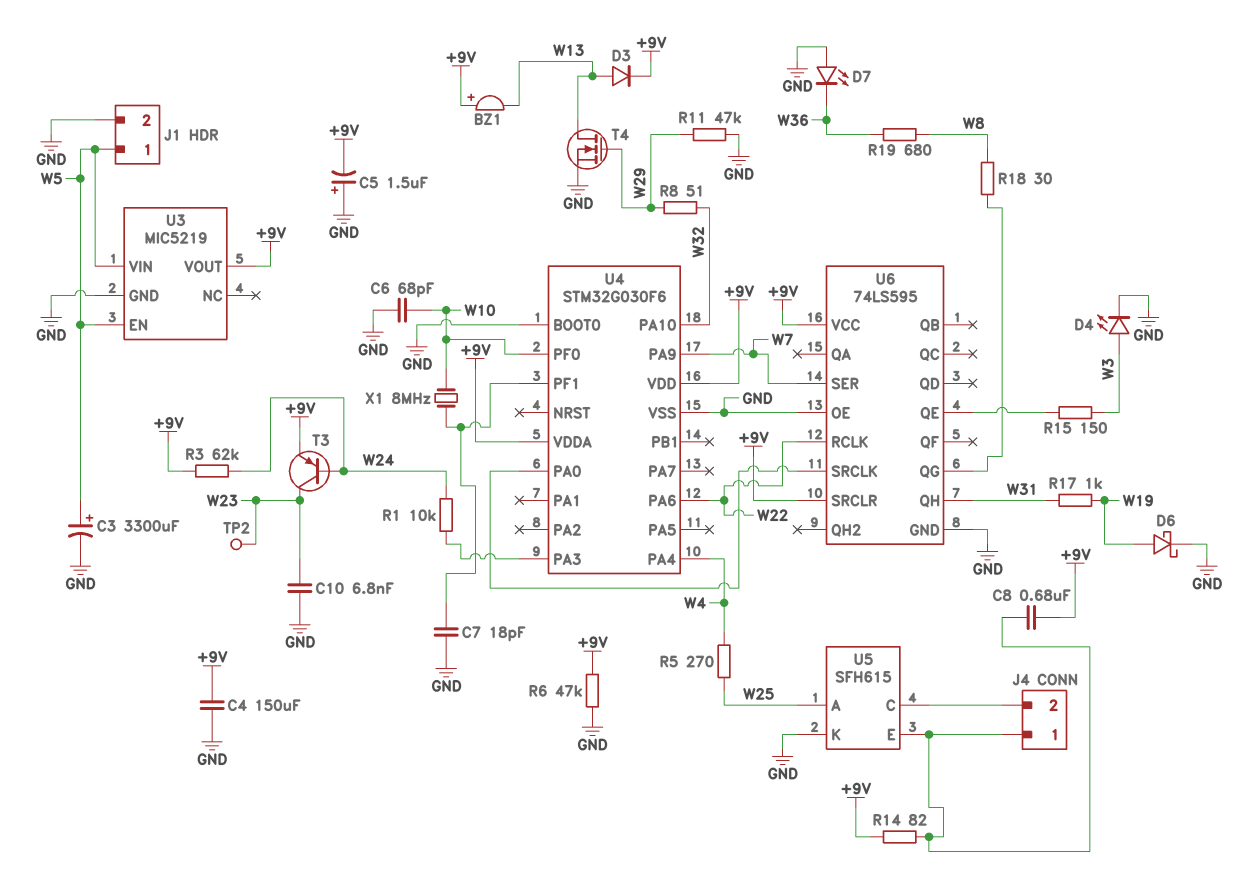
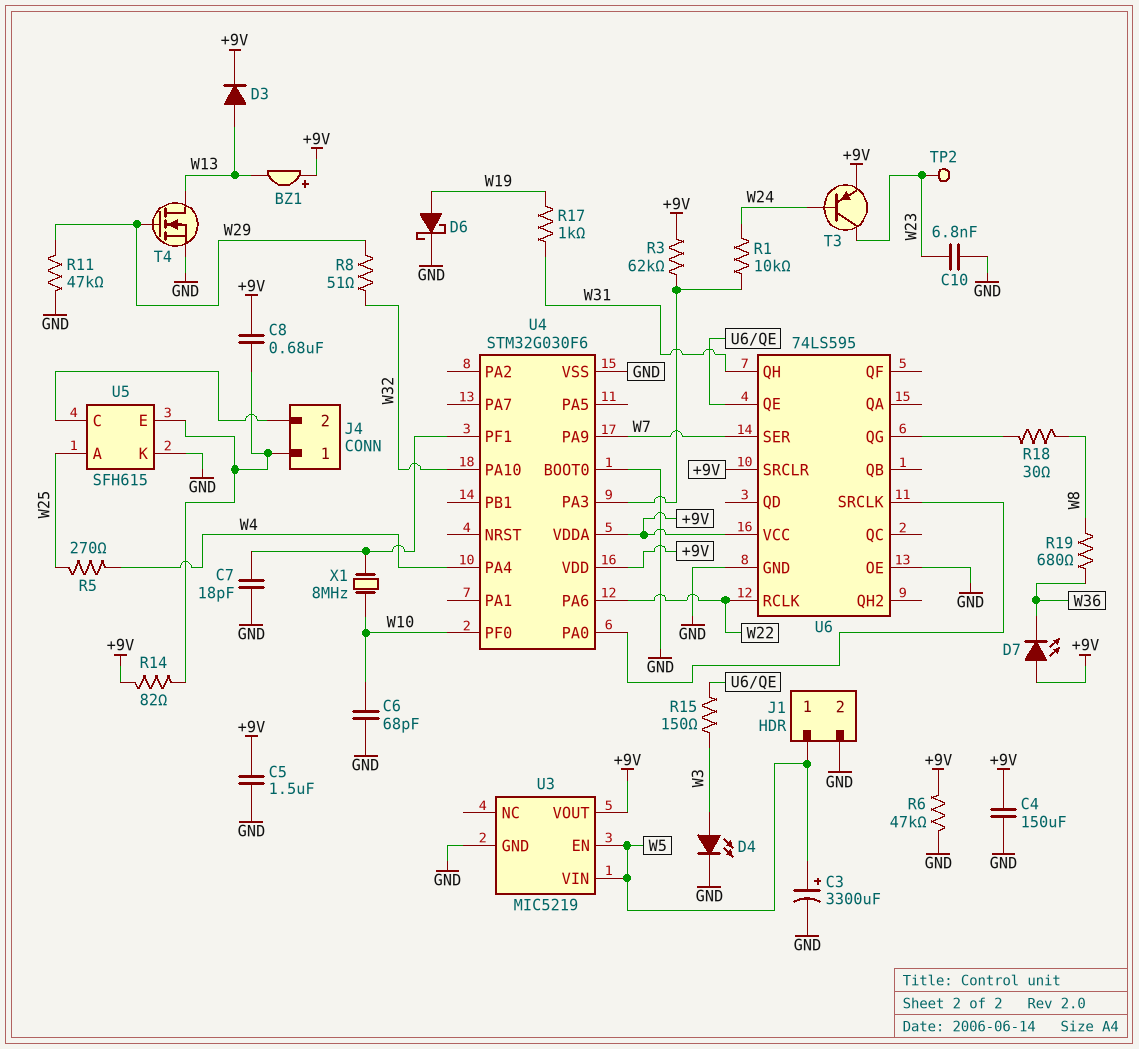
C5: 1.5uF (plus GND, minus +9V) -> 1.5uF (+9V, GND)
D7: LED (A GND, K W36) -> LED (A +9V, K W36)
R3: 62k (+9V, W24) -> 62k (+9V, U4/PA3)

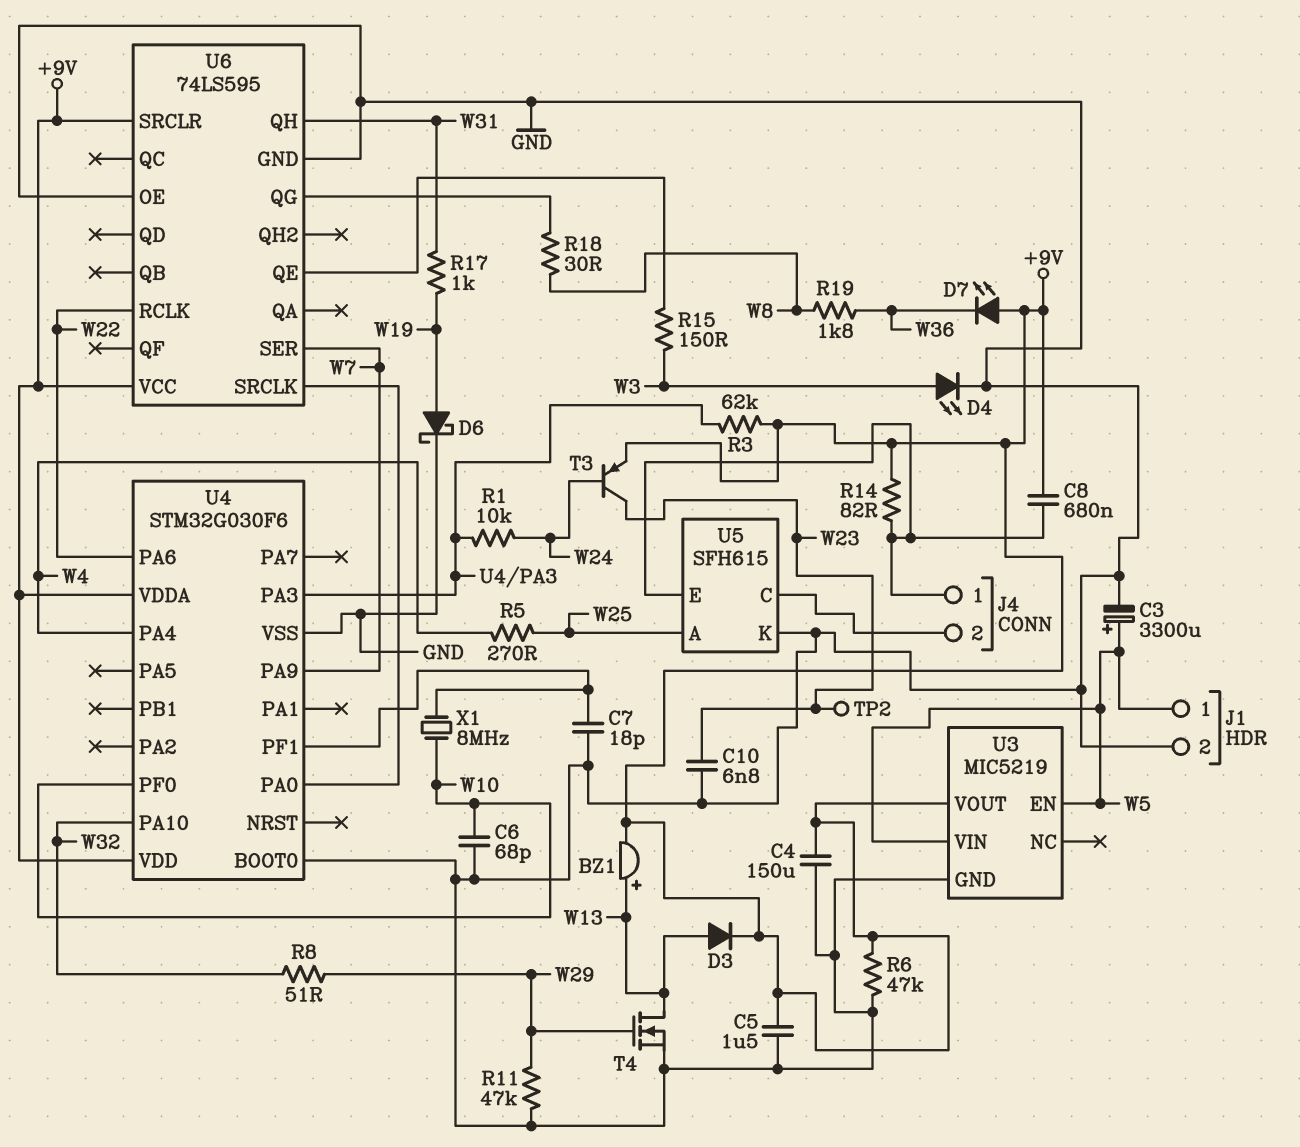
BZ1: buzzer (plus +9V, minus W13) -> buzzer (plus W13, minus +9V)
R19: 680 (W8, W36) -> 1.8k (W8, W36)

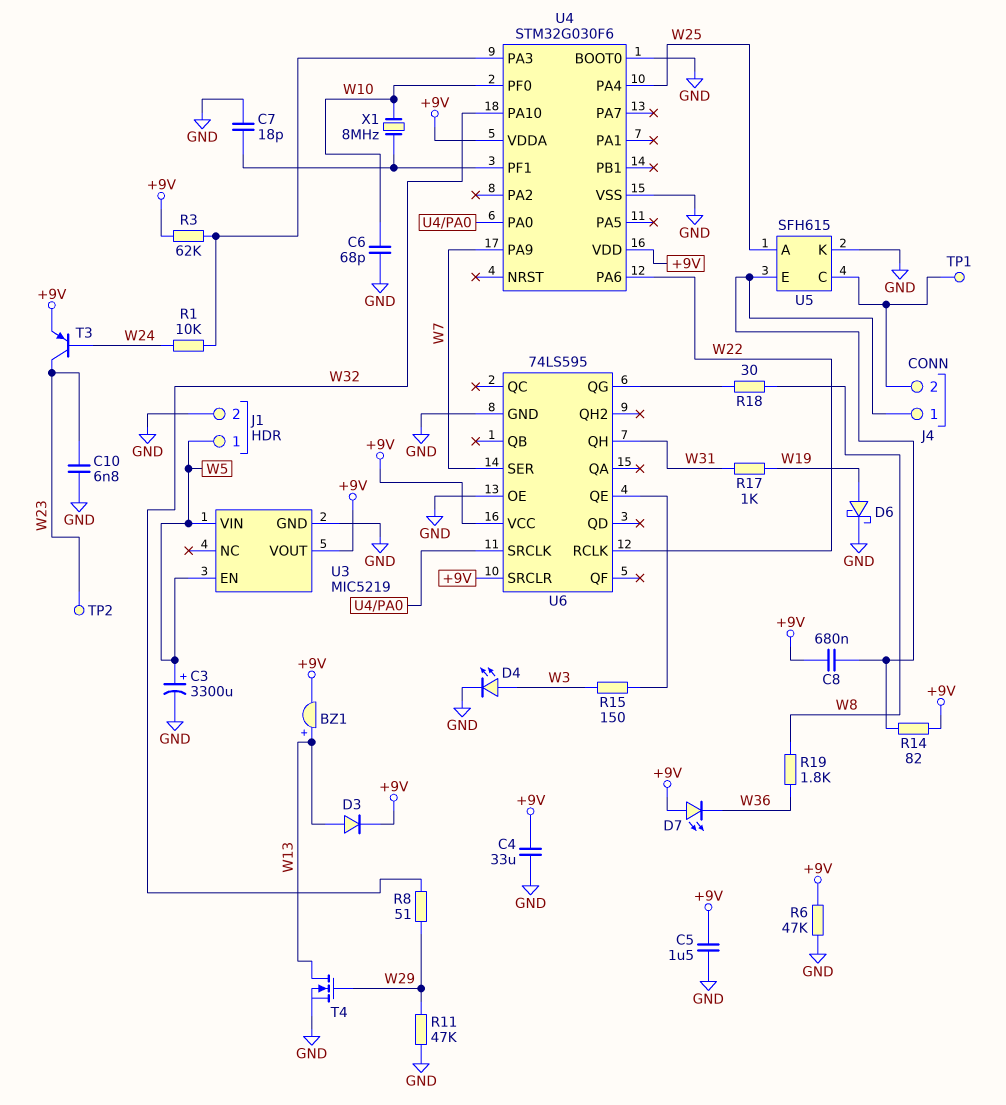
C4: 150uF (+9V, GND) -> 33uF (+9V, GND)
R5: 270 (W4, W25) -> none
TP1: none -> test point (J4/2)
U4 pin PA4: W4 -> W25

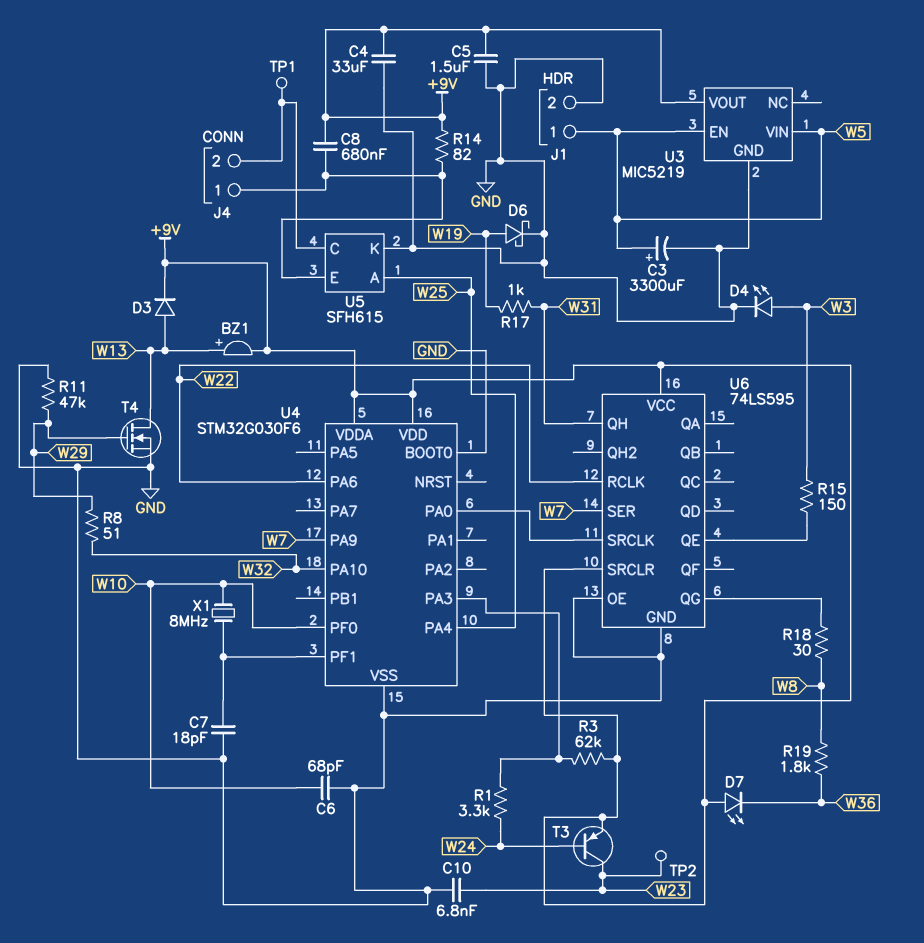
R1: 10k (U4/PA3, W24) -> 3.3k (U4/PA3, W24)
R6: 47k (+9V, GND) -> none

